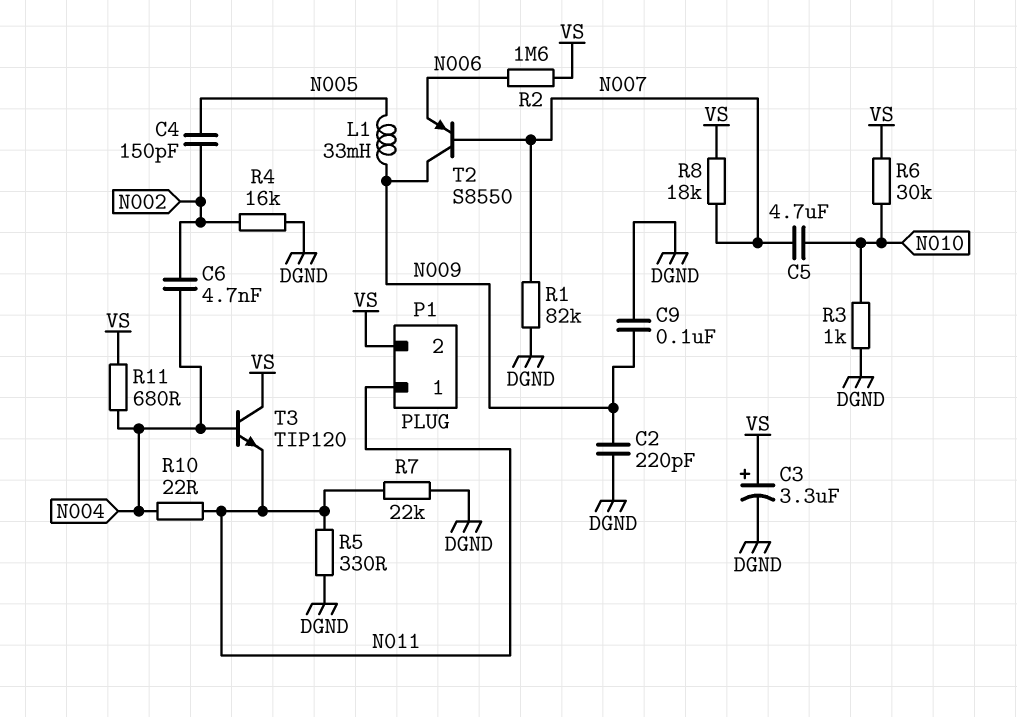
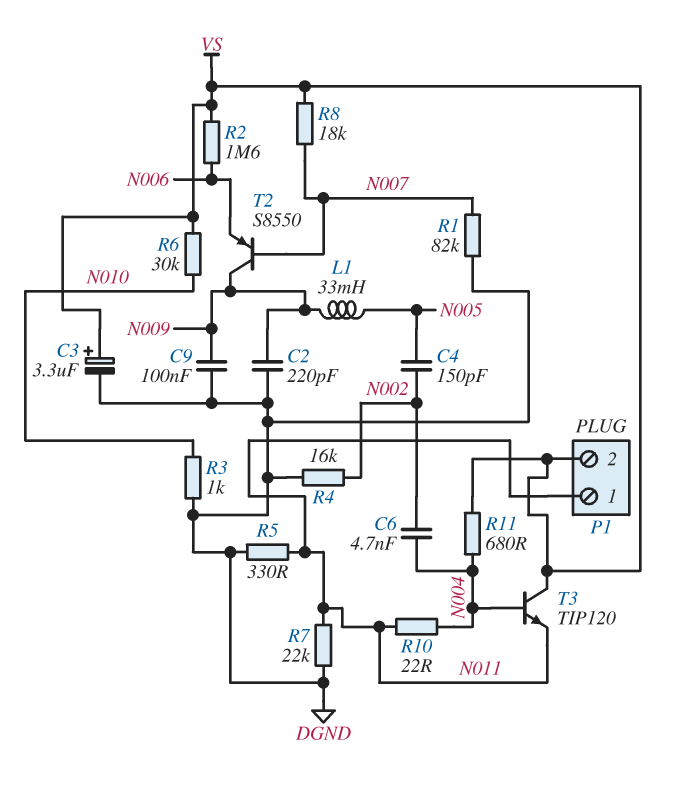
C5: 4.7uF (N007, N010) -> none

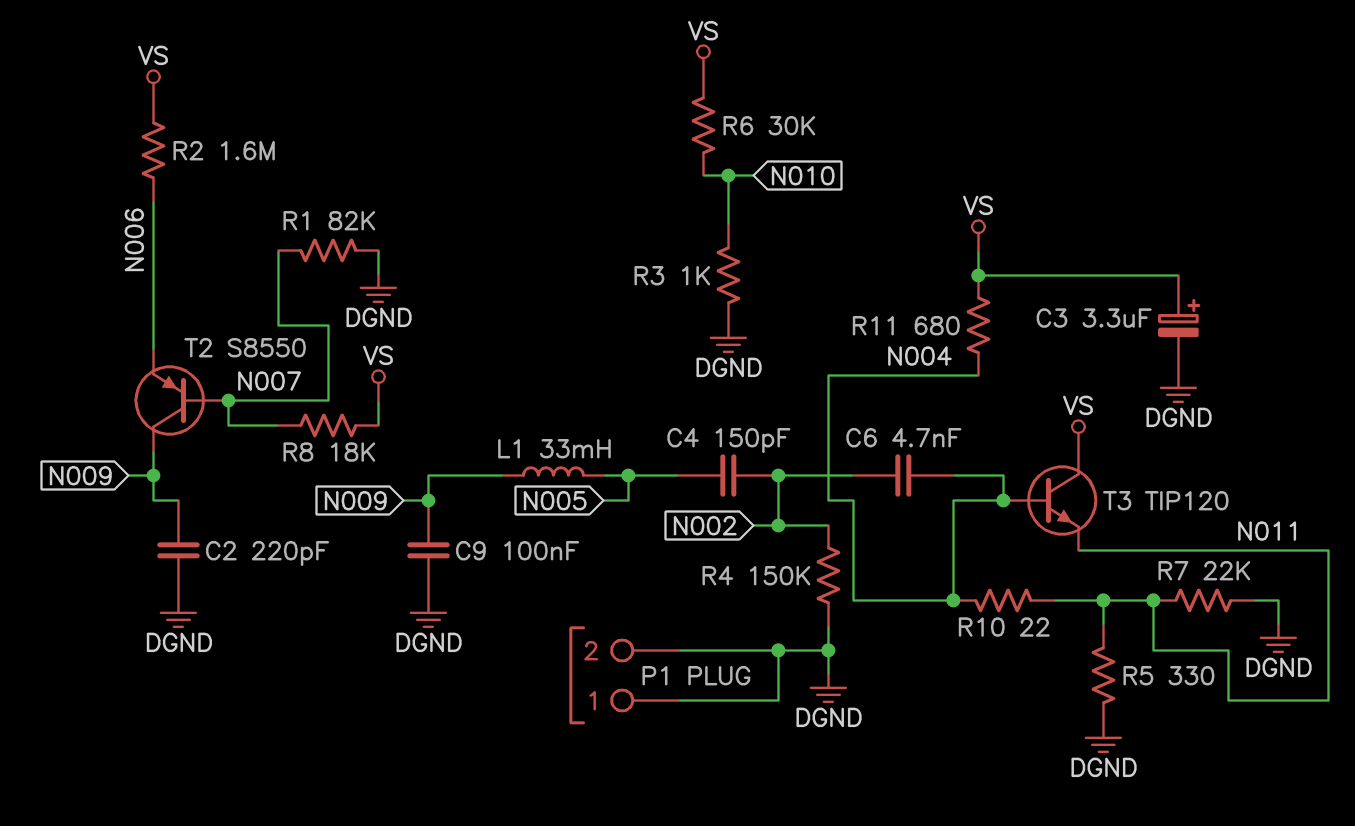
P1 pin 1: N011 -> DGND
P1 pin 2: VS -> DGND
R4: 16k (DGND, N002) -> 150k (DGND, N002)

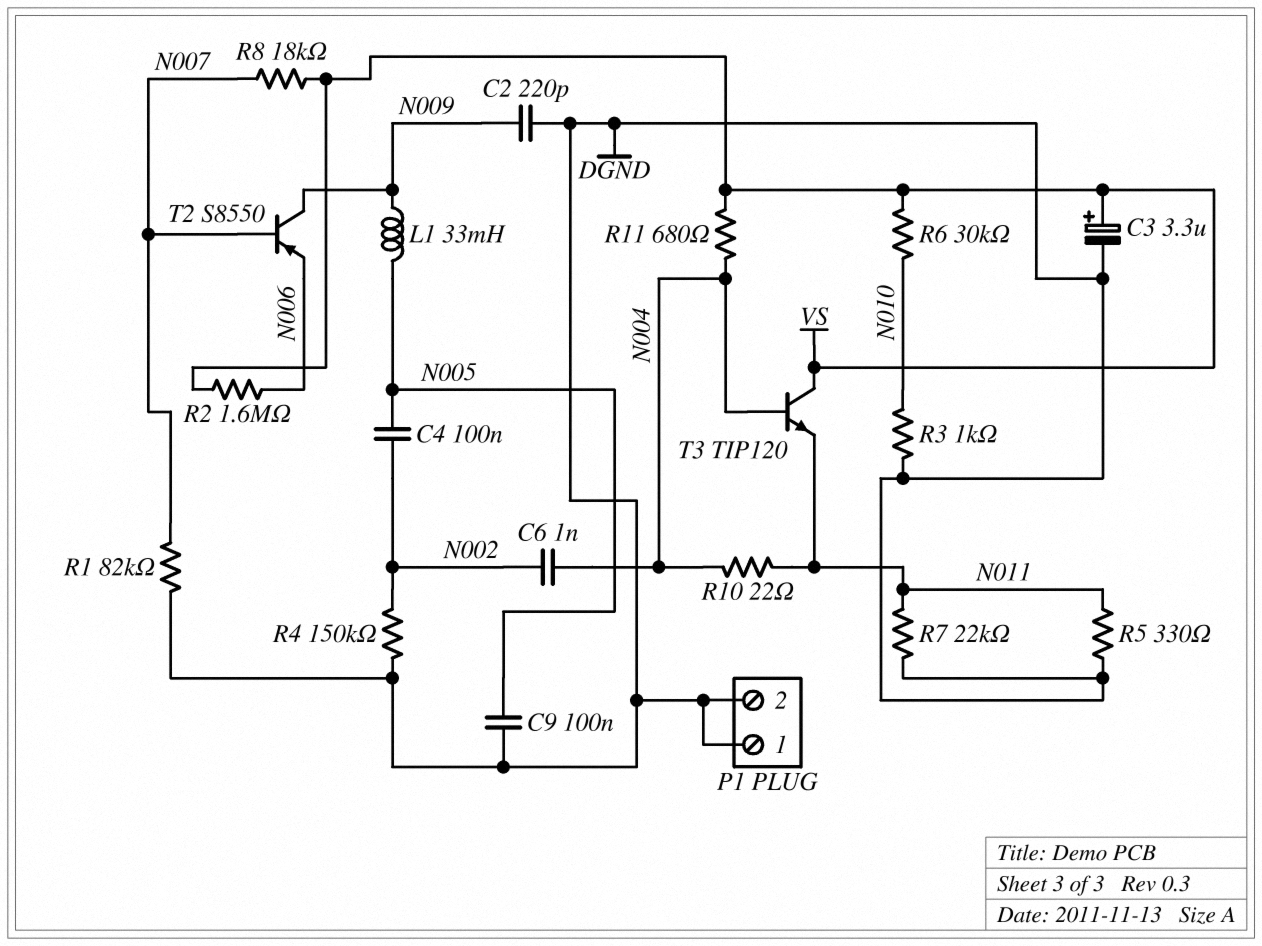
C4: 150pF (N002, N005) -> 100nF (N002, N005)
C6: 4.7nF (N002, N004) -> 1nF (N002, N004)
C9: 100nF (DGND, N009) -> 100nF (DGND, N005)

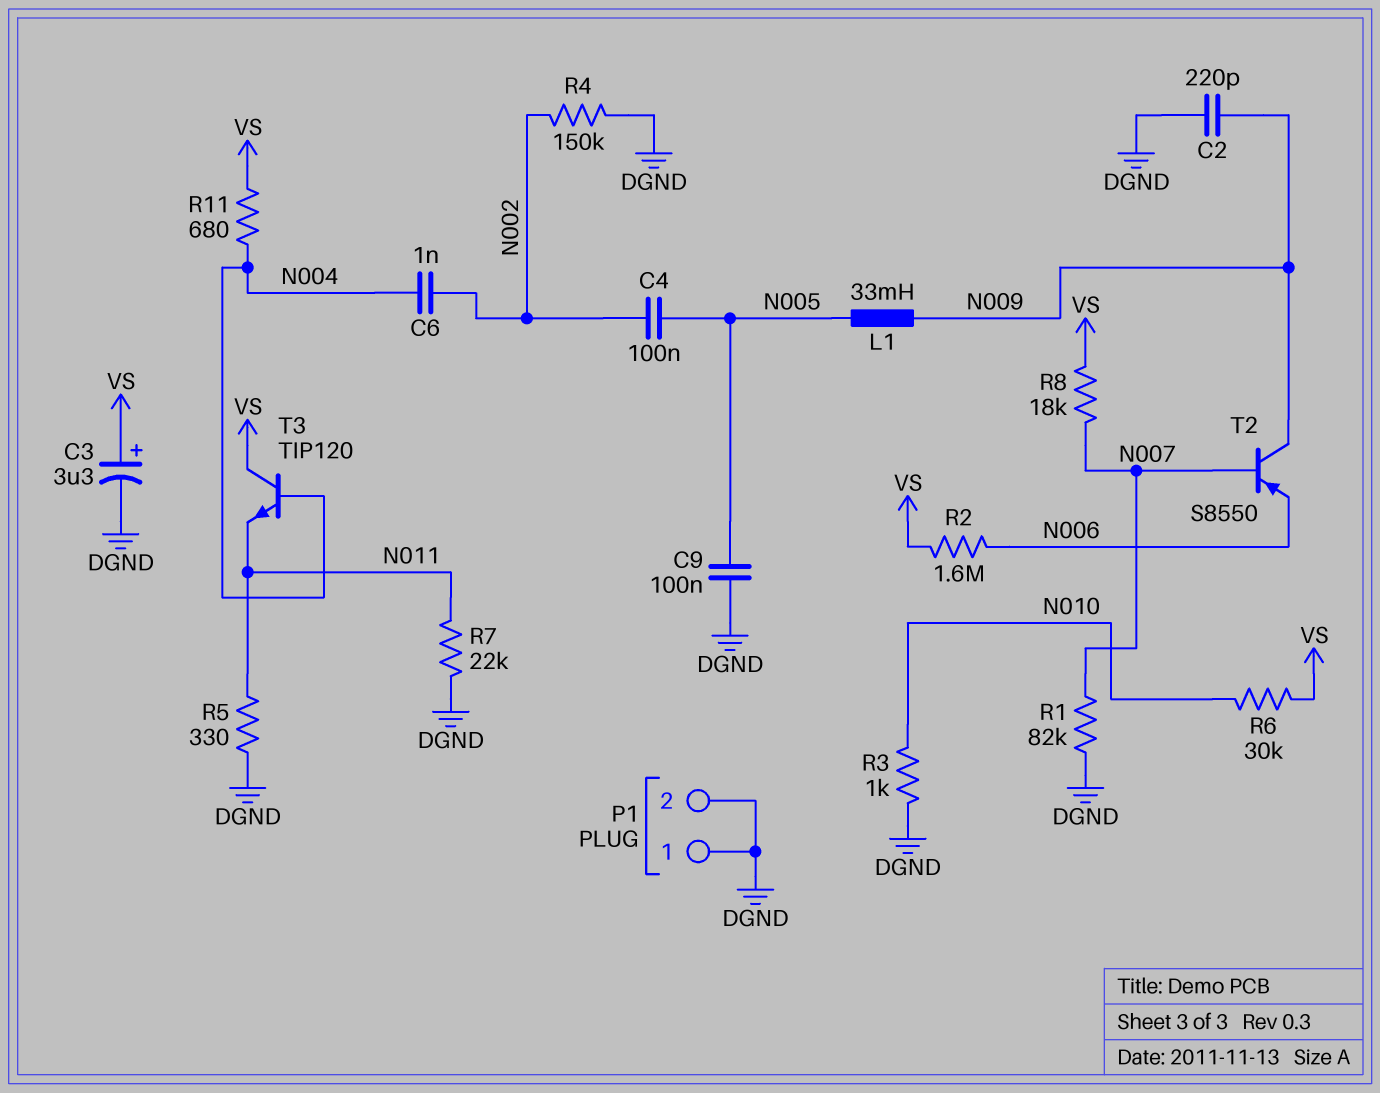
R10: 22 (N004, N011) -> none

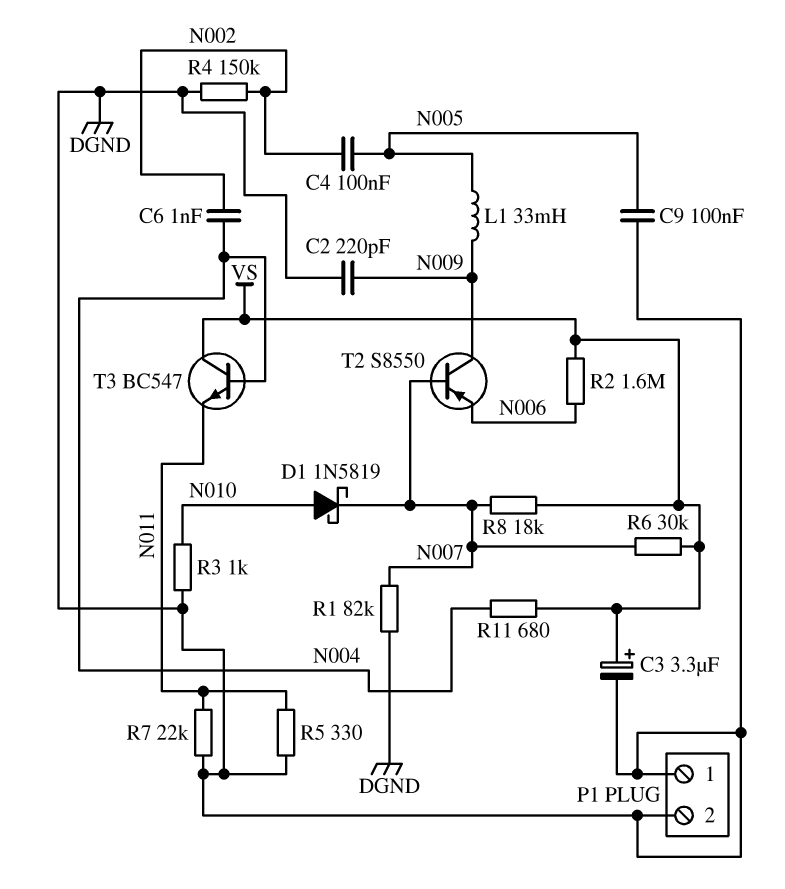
D1: none -> schottky 1N5819 (A N010, K N007)
R6: 30k (N010, VS) -> 30k (N007, VS)
T3: NPN TIP120 (B N004, C VS, E N011) -> NPN BC547 (B N004, C VS, E N011)

